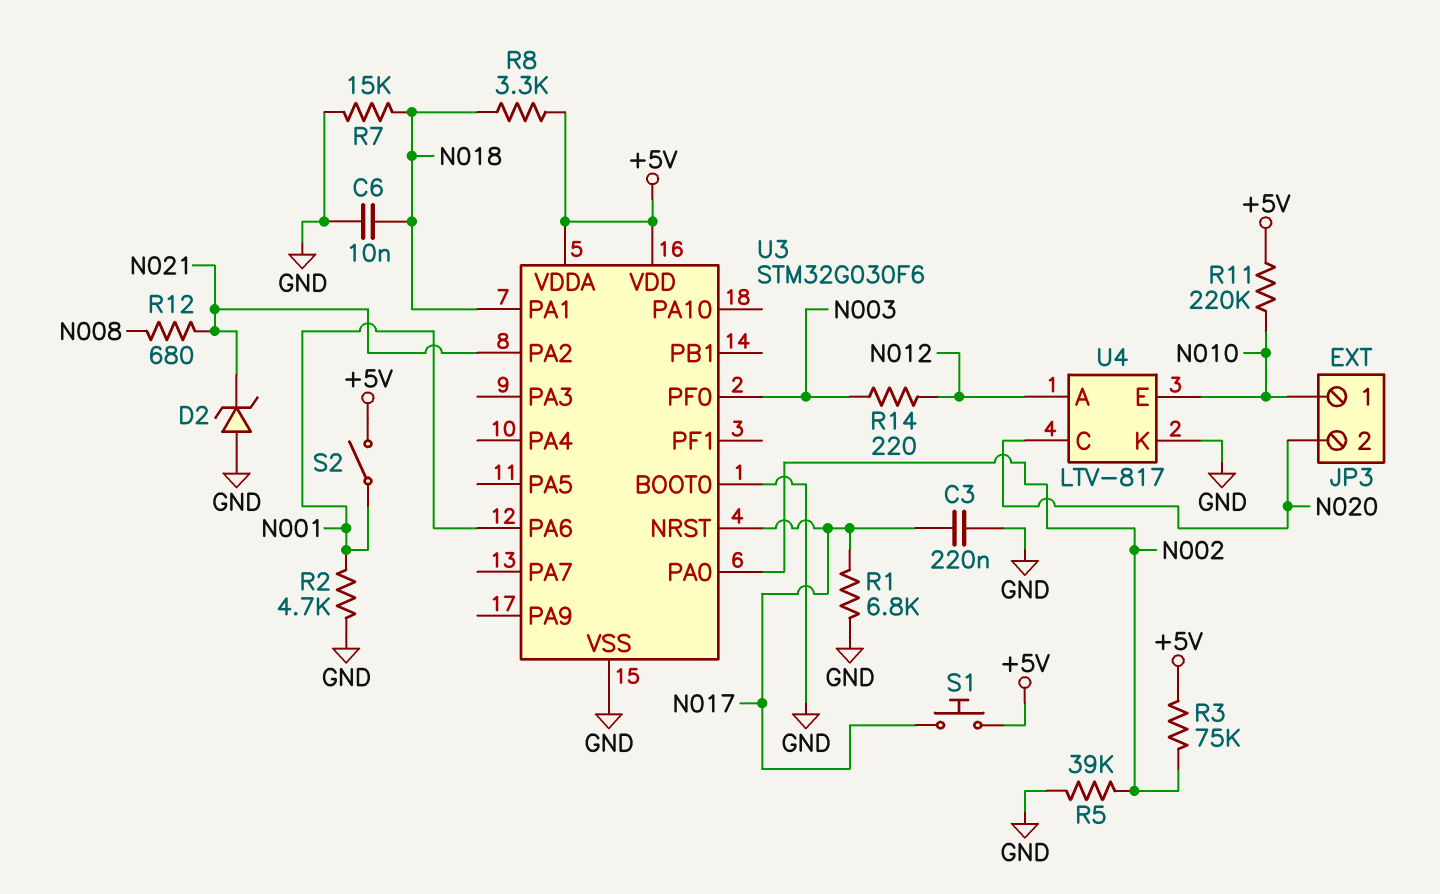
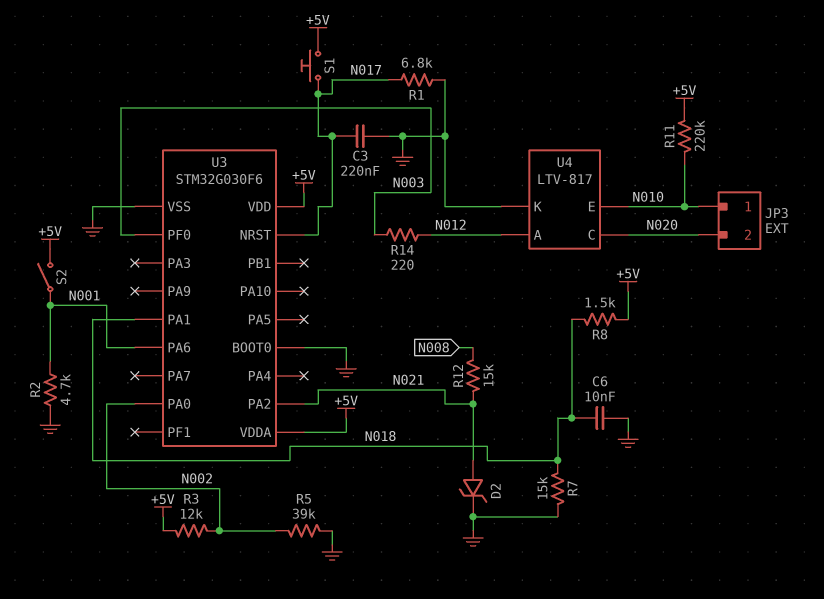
D2: zener (A GND, K N021) -> zener (A N021, K GND)
R3: 75k (+5V, N002) -> 12k (+5V, N002)
R8: 3.3k (+5V, N018) -> 1.5k (+5V, N018)
R12: 680 (N008, N021) -> 15k (N008, N021)

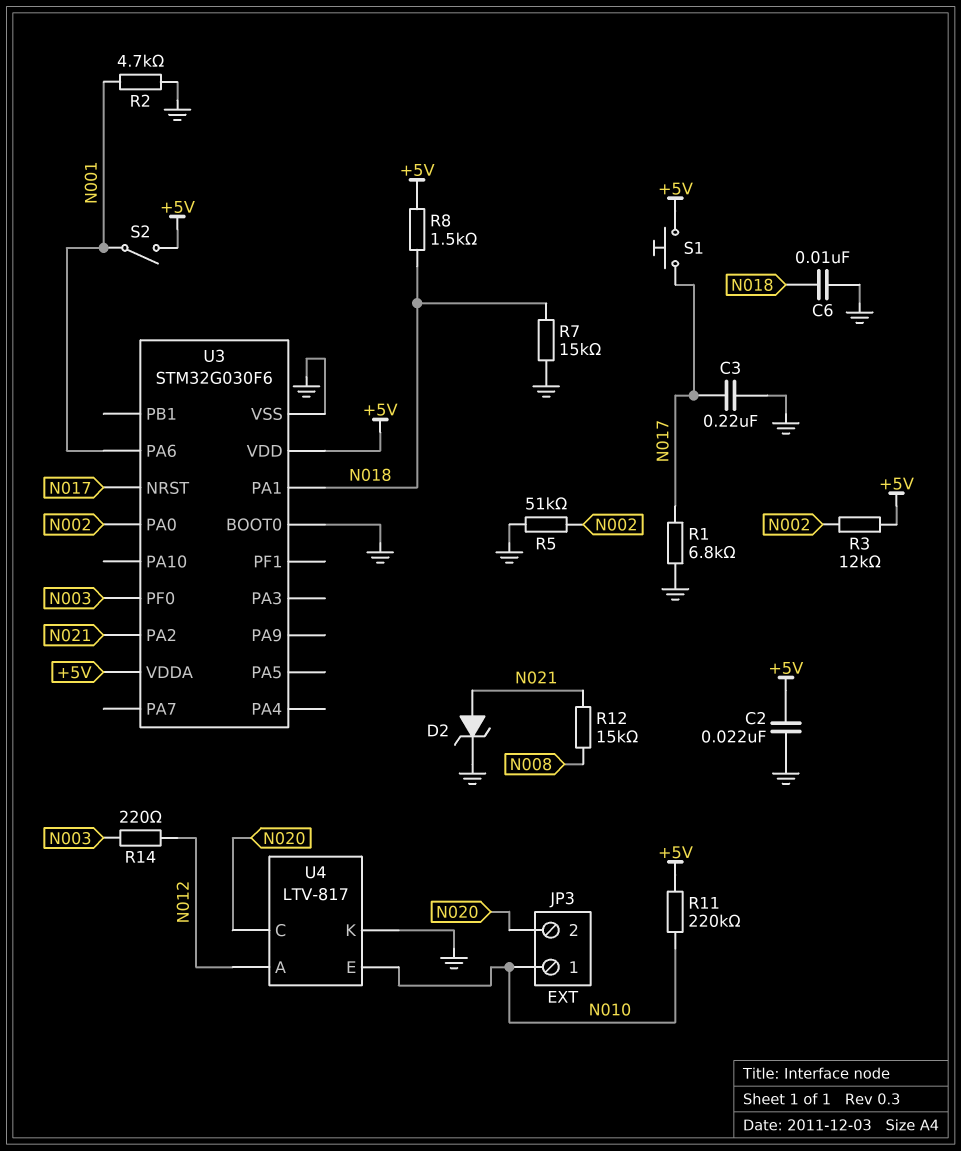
C2: none -> 22nF (+5V, GND)
R5: 39k (GND, N002) -> 51k (GND, N002)

